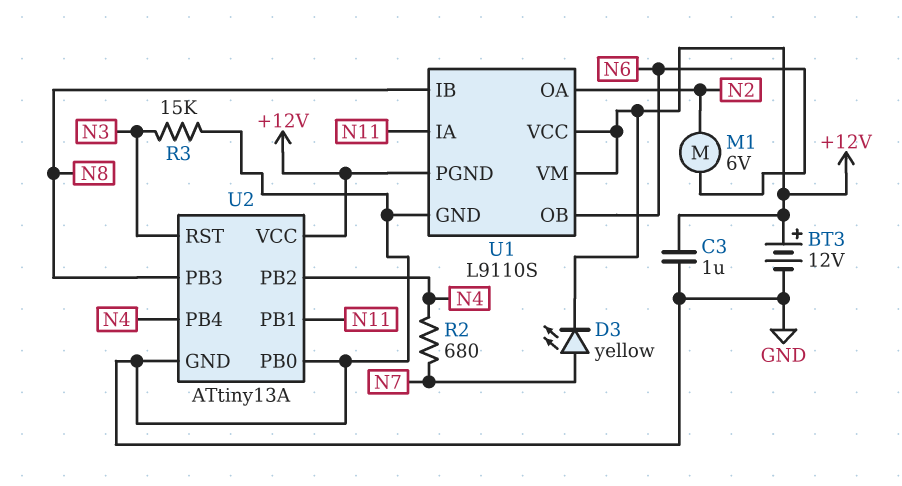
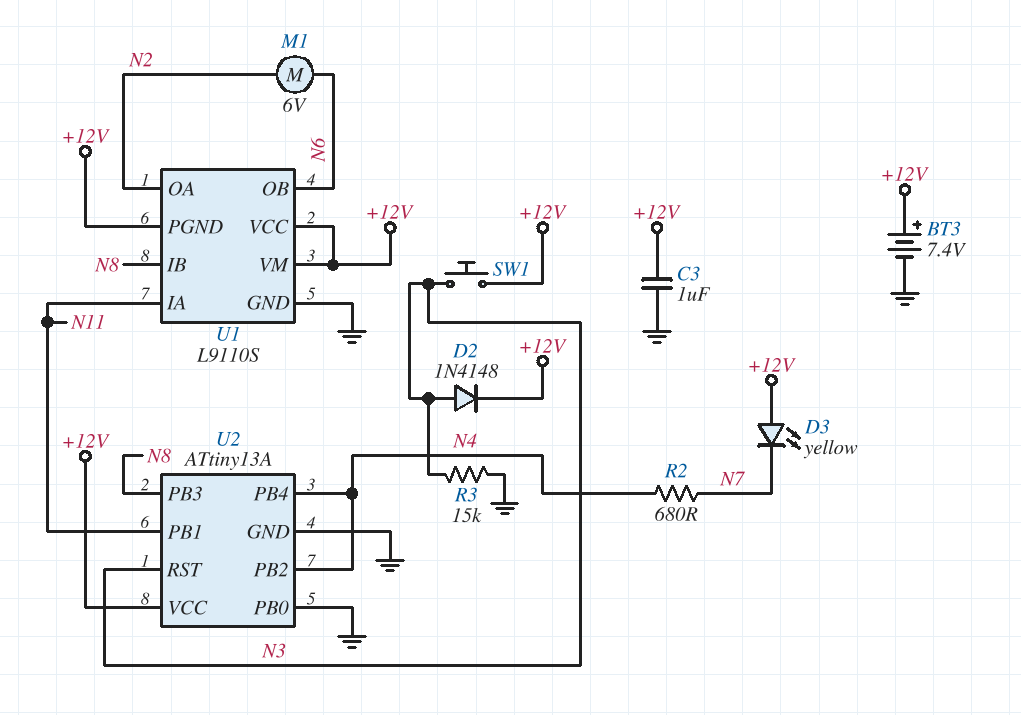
BT3: 12V (plus +12V, minus GND) -> 7.4V (plus +12V, minus GND)
D2: none -> diode 1N4148 (A N3, K +12V)
D3: LED yellow (A N7, K +12V) -> LED yellow (A +12V, K N7)
SW1: none -> button (+12V, N3)

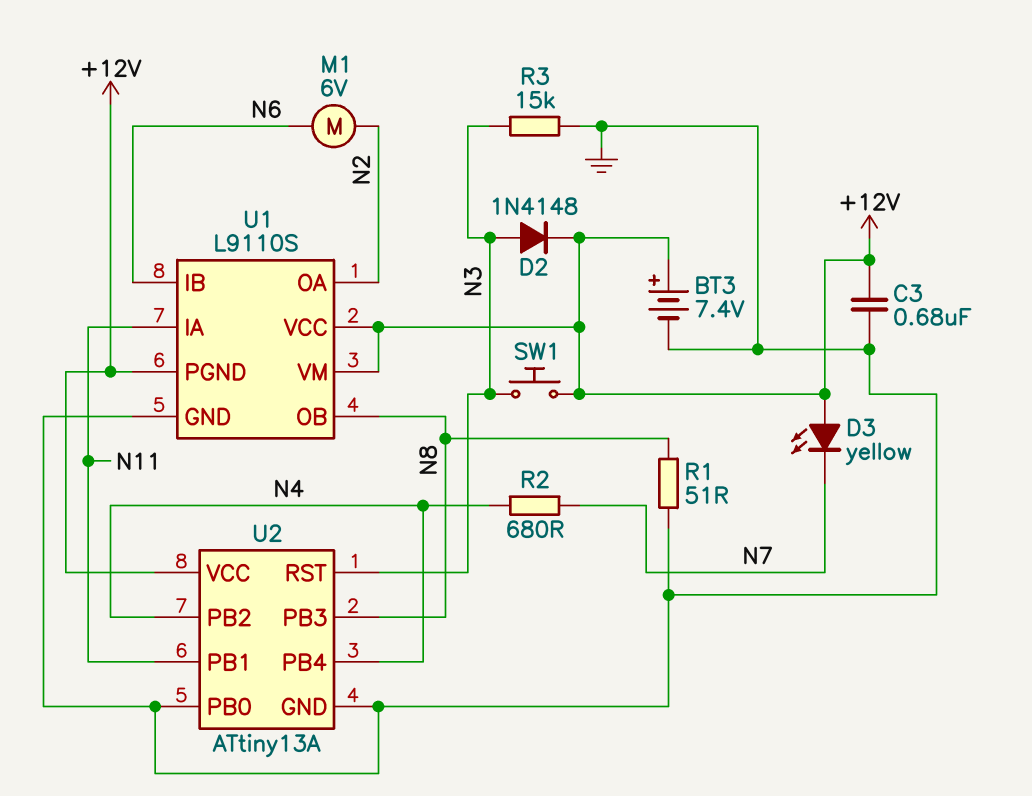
C3: 1uF (+12V, GND) -> 680nF (+12V, GND)
R1: none -> 51 (GND, N8)
U1 pin IB: N8 -> N6
U1 pin OB: N6 -> N8

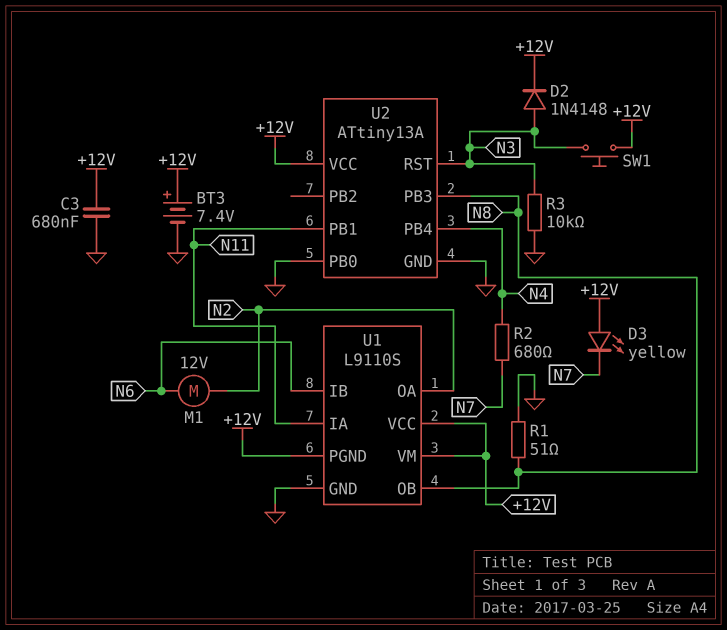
M1: motor 6V (N2, N6) -> motor 12V (N2, N6)
R3: 15k (GND, N3) -> 10k (GND, N3)
U2 pin PB2: N4 -> none

